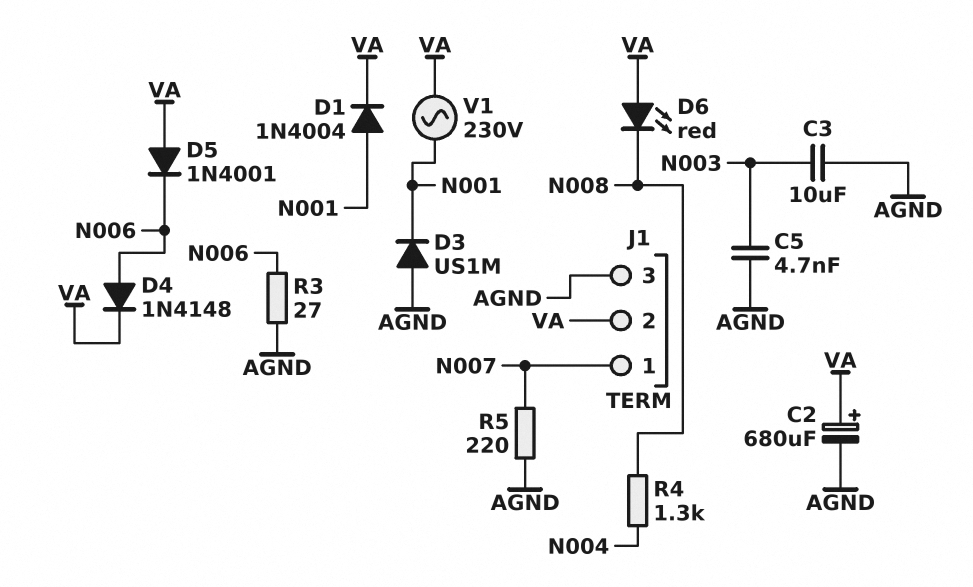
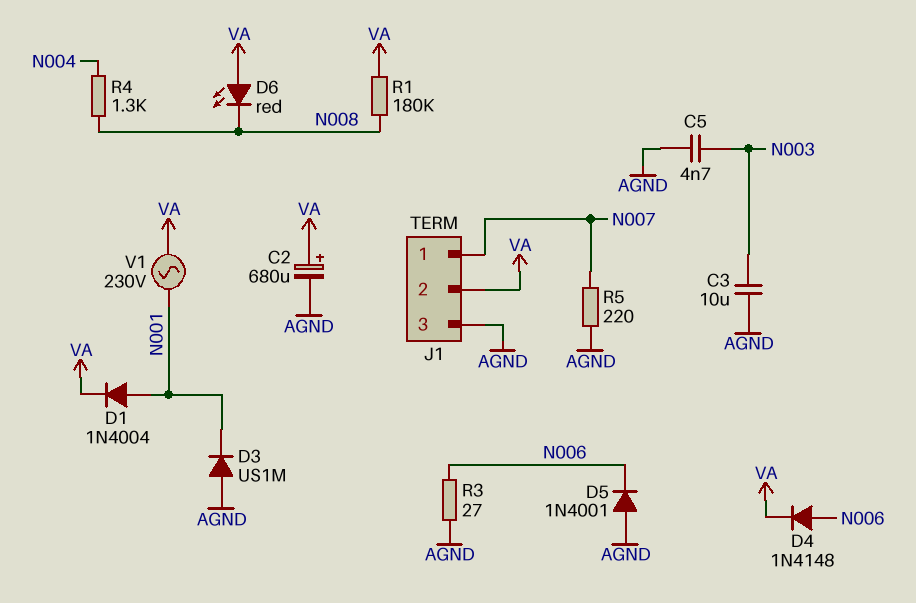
D5: diode 1N4001 (A VA, K N006) -> diode 1N4001 (A AGND, K N006)
R1: none -> 180k (N008, VA)

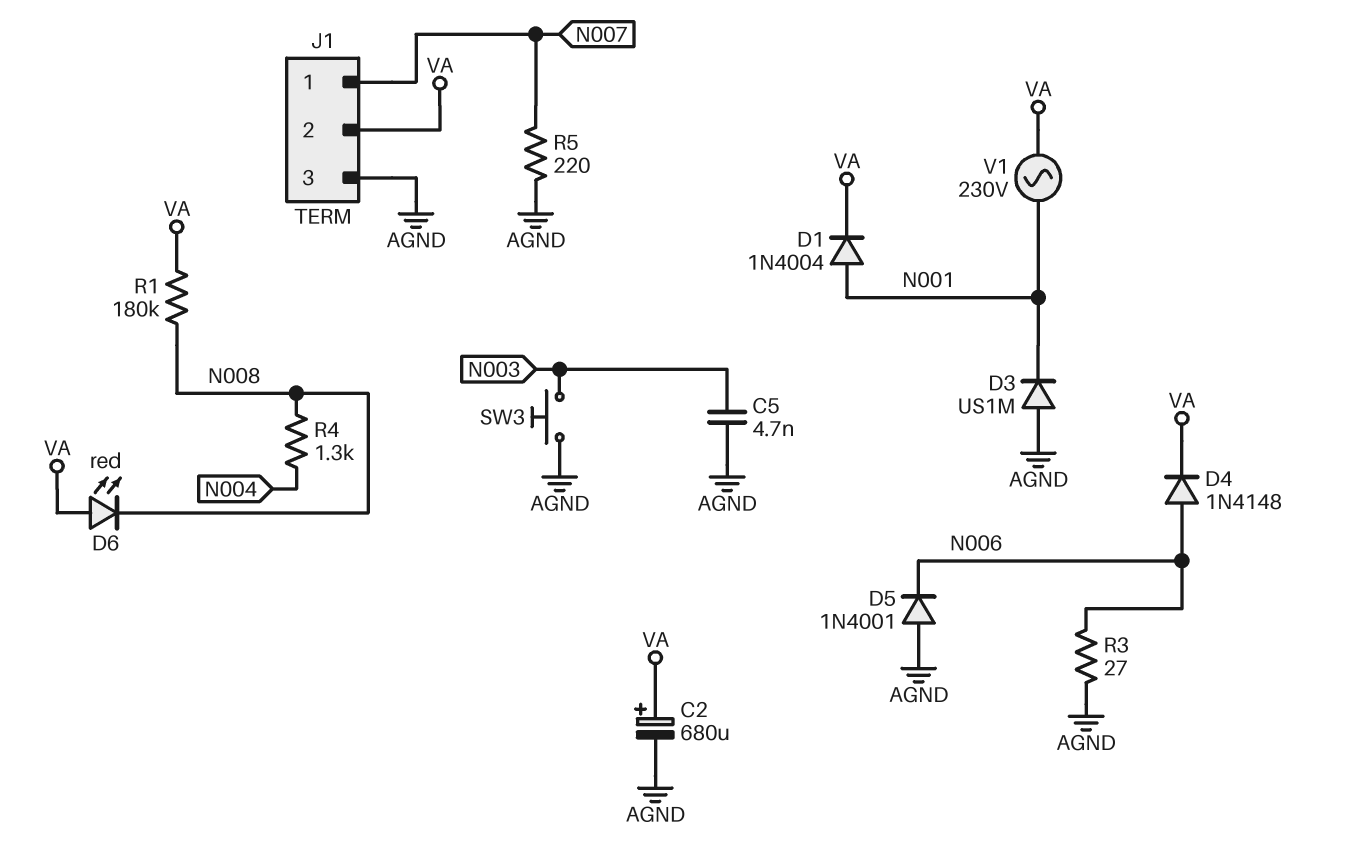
C3: 10uF (AGND, N003) -> none
SW3: none -> button (AGND, N003)

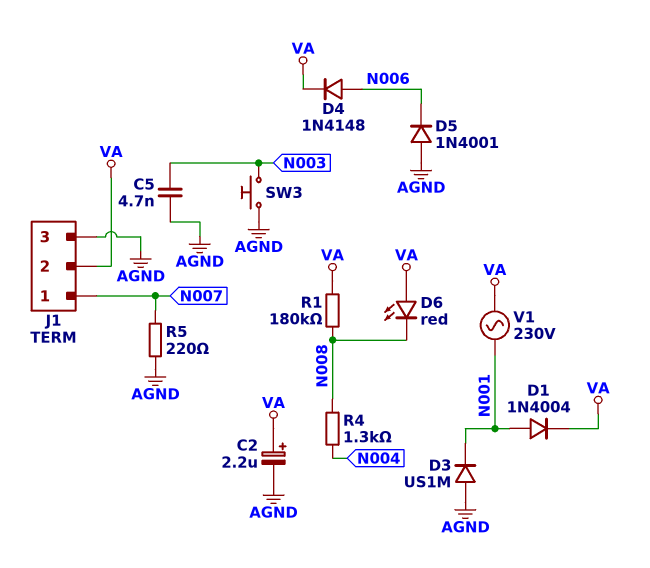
C2: 680uF (plus VA, minus AGND) -> 2.2uF (plus VA, minus AGND)
R3: 27 (AGND, N006) -> none

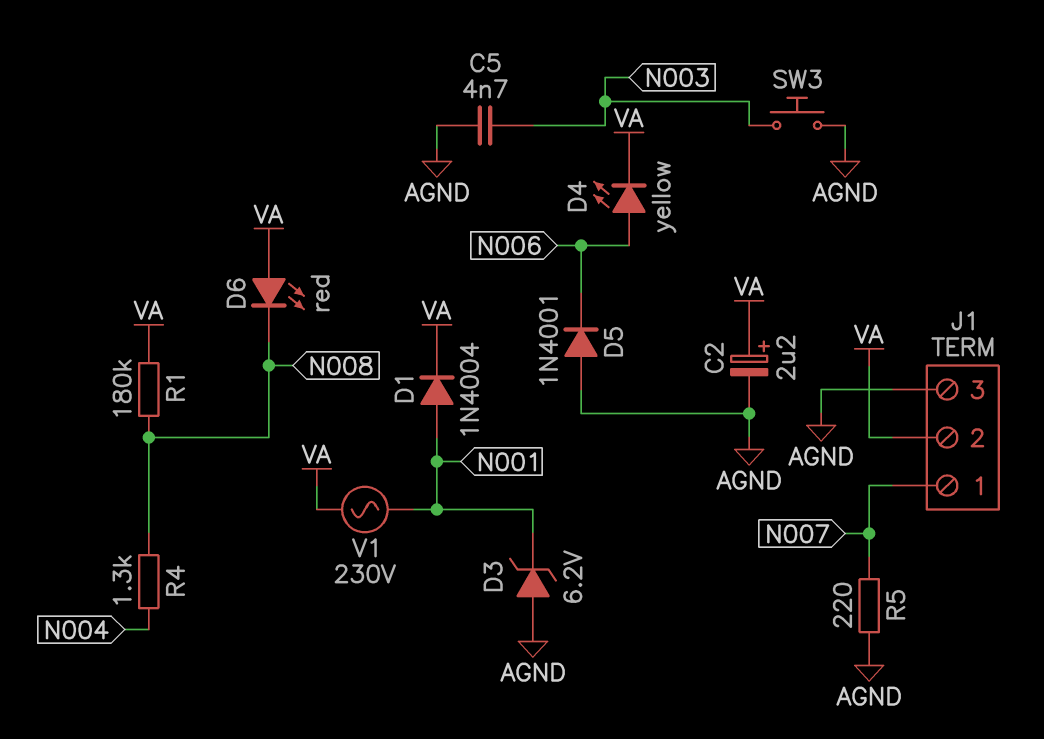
D3: diode US1M (A AGND, K N001) -> zener 6.2V (A AGND, K N001)
D4: diode 1N4148 (A N006, K VA) -> LED yellow (A N006, K VA)

